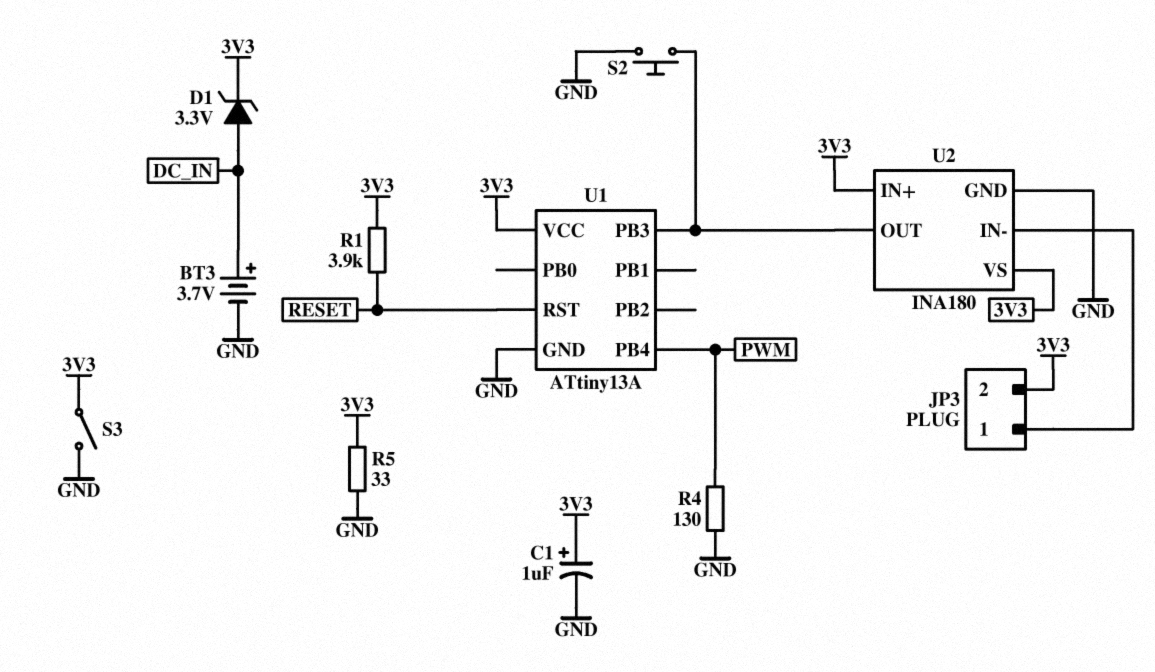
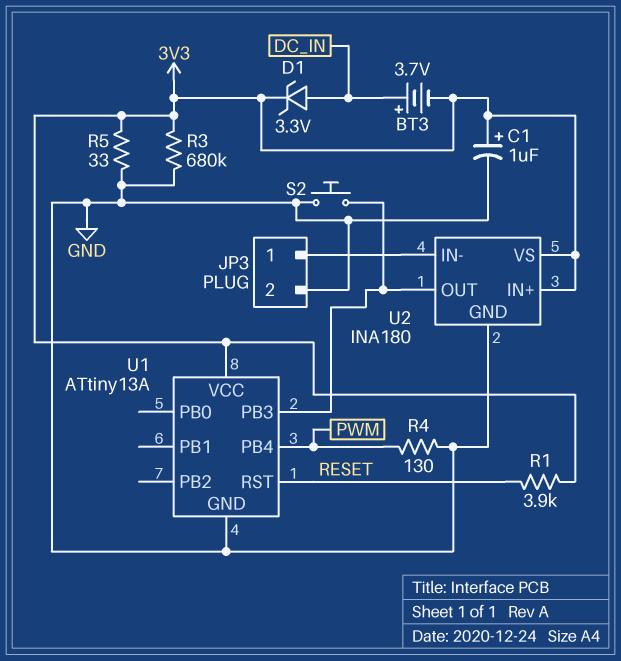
BT3: 3.7V (plus DC_IN, minus GND) -> 3.7V (plus DC_IN, minus 3V3)
JP3 pin 2: 3V3 -> GND
R3: none -> 680k (3V3, GND)
S3: switch (3V3, GND) -> none

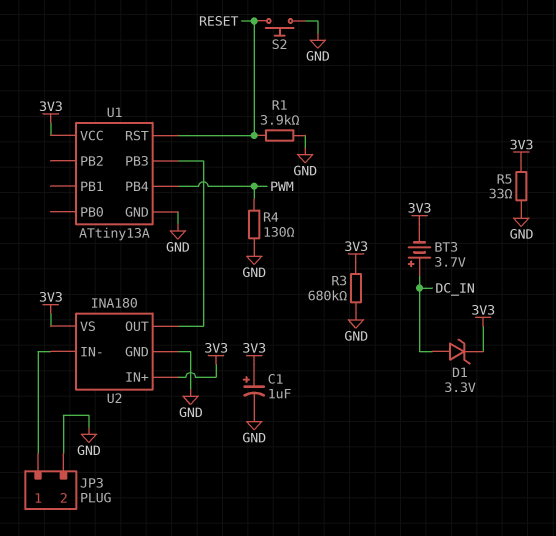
R1: 3.9k (3V3, RESET) -> 3.9k (GND, RESET)
S2: button (GND, U1/PB3) -> button (GND, RESET)

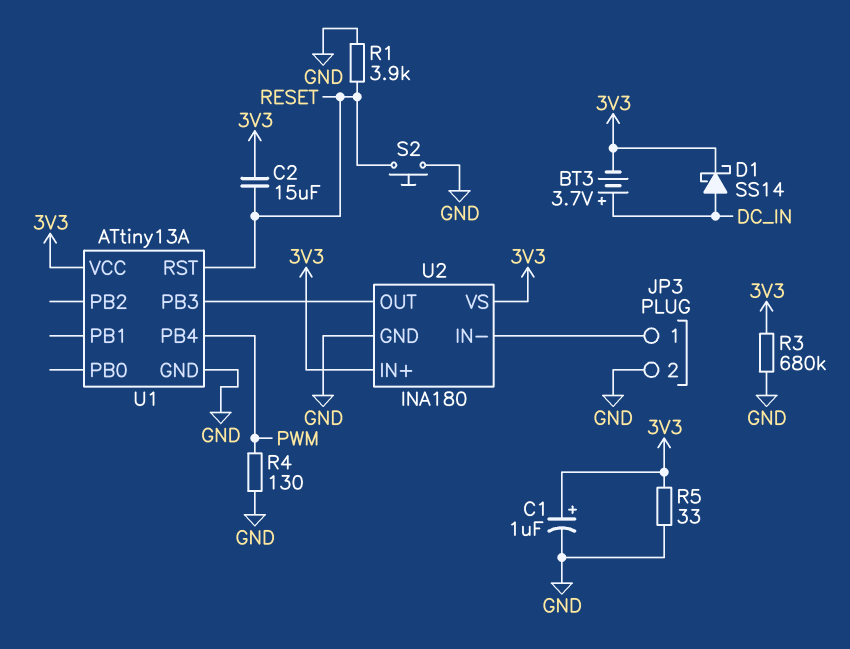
C2: none -> 15uF (3V3, RESET)
D1: zener 3.3V (A DC_IN, K 3V3) -> schottky SS14 (A DC_IN, K 3V3)

